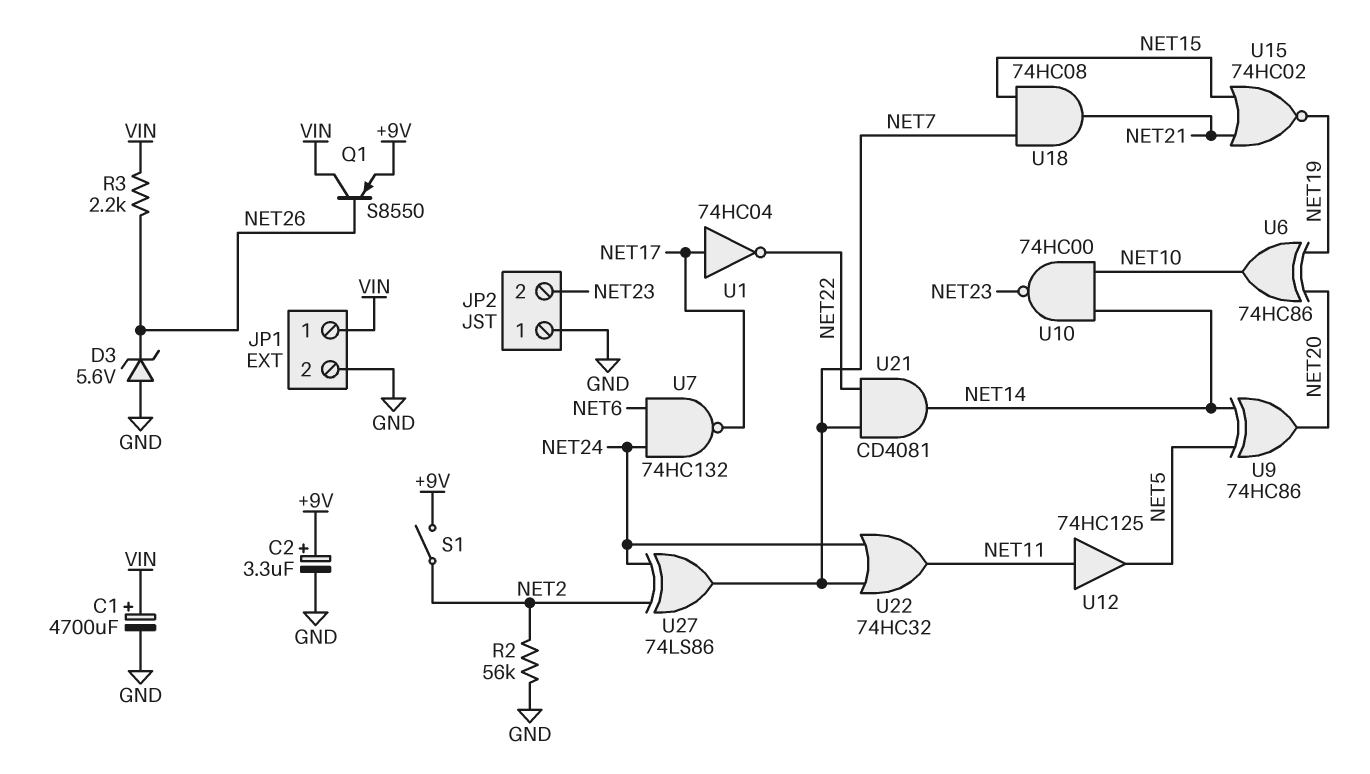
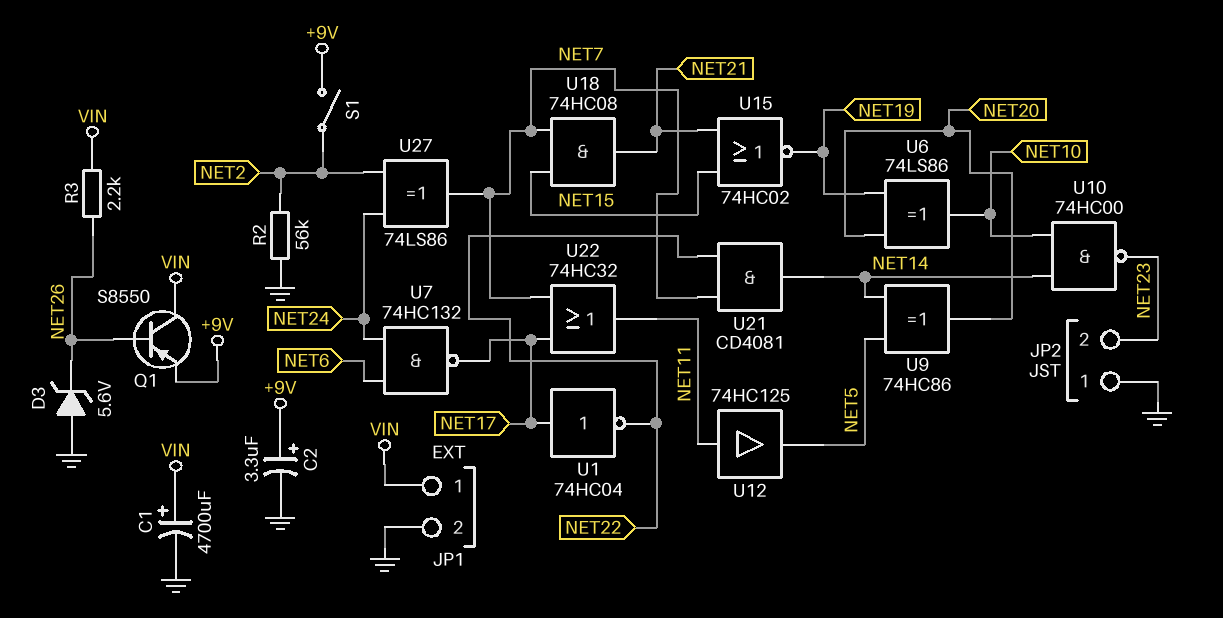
U6: XOR 74HC86 (in NET19, in NET20, out NET10) -> XOR 74LS86 (in NET19, in NET20, out NET10)
U22: OR 74HC32 (in NET7, in NET24, out NET11) -> OR 74HC32 (in NET7, in NET17, out NET11)

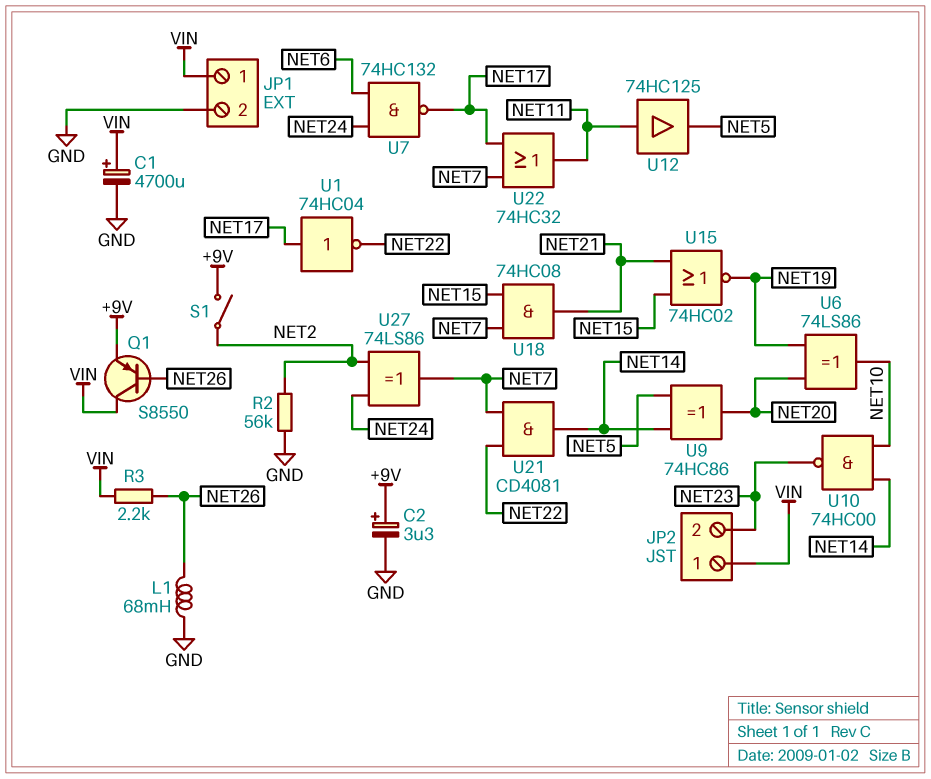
D3: zener 5.6V (A GND, K NET26) -> none
JP2 pin 1: GND -> VIN
L1: none -> 68mH (GND, NET26)

